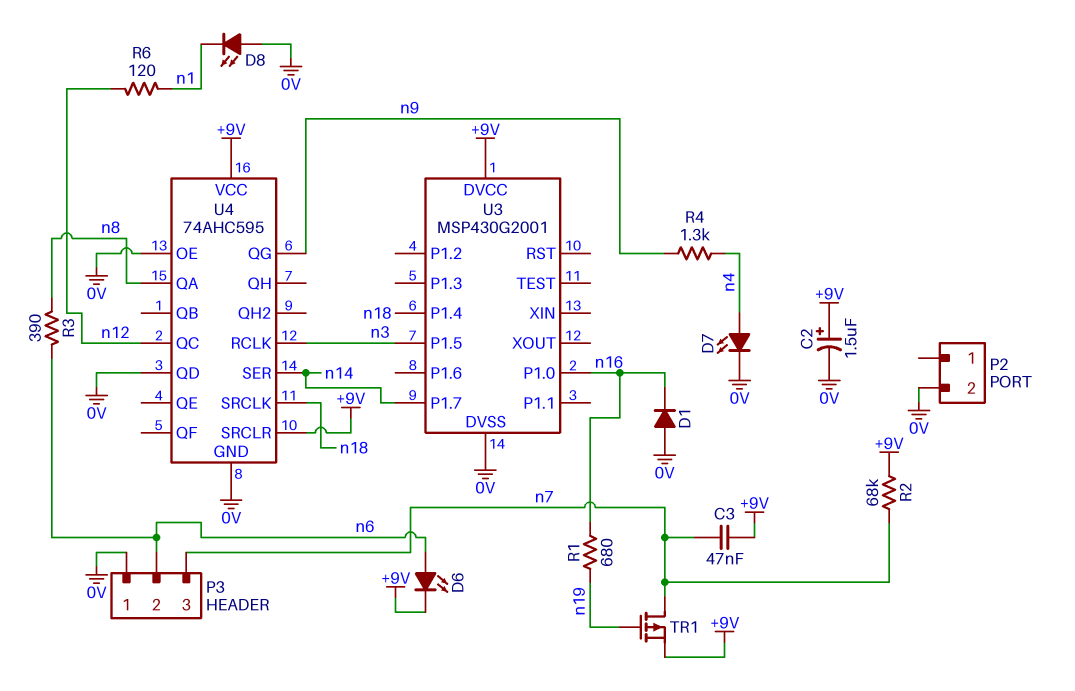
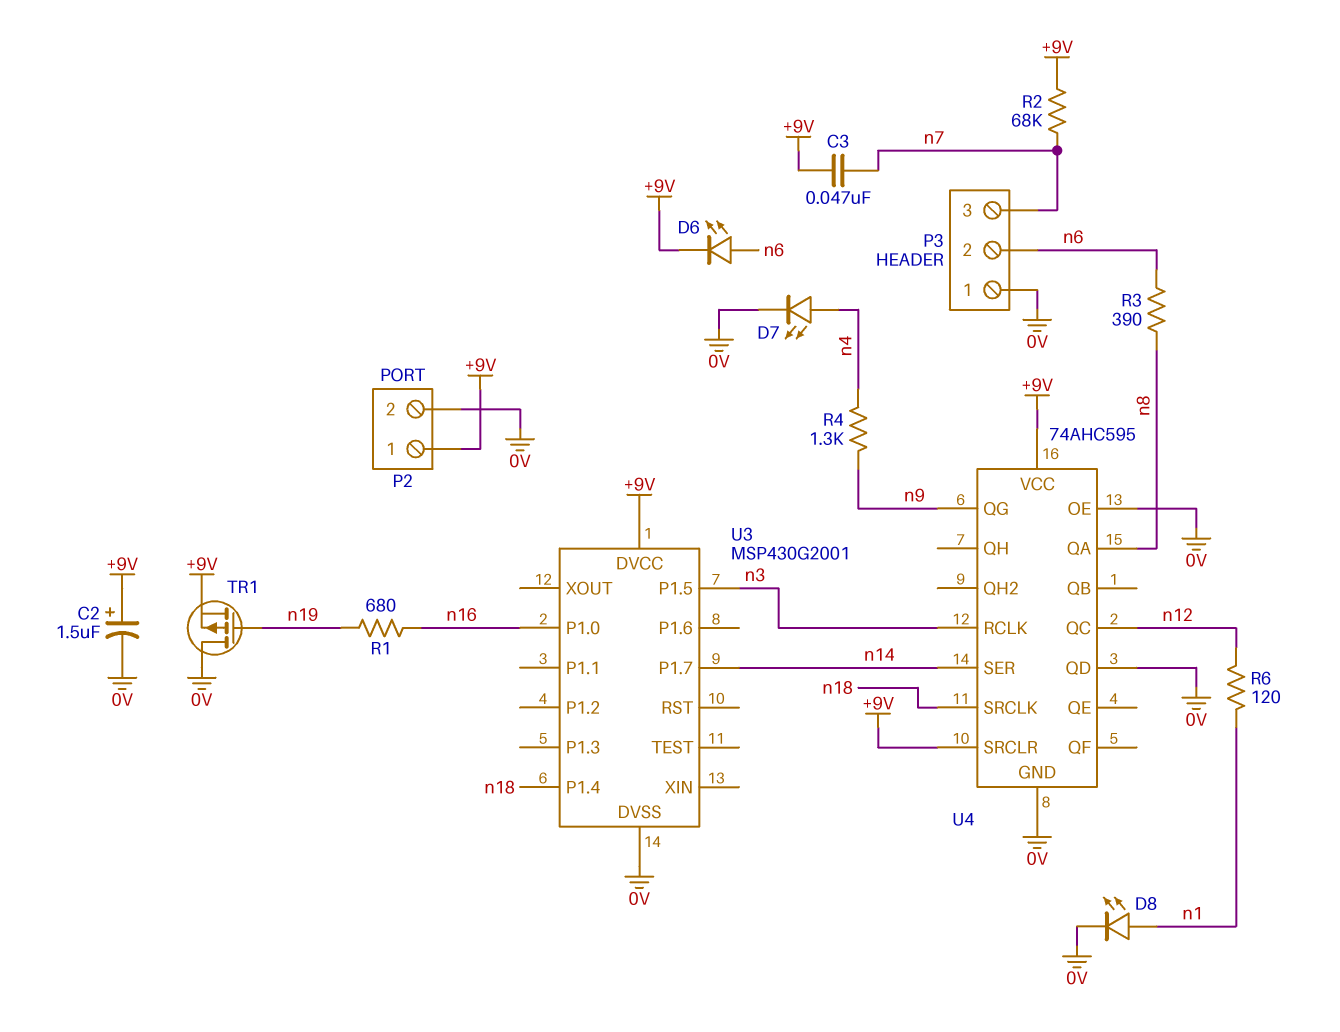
D1: diode (A 0V, K n16) -> none
D8: LED (A 0V, K n1) -> LED (A n1, K 0V)
P2 pin 1: none -> +9V
TR1: PMOS (G n19, D n7, S +9V) -> PMOS (G n19, D 0V, S +9V)

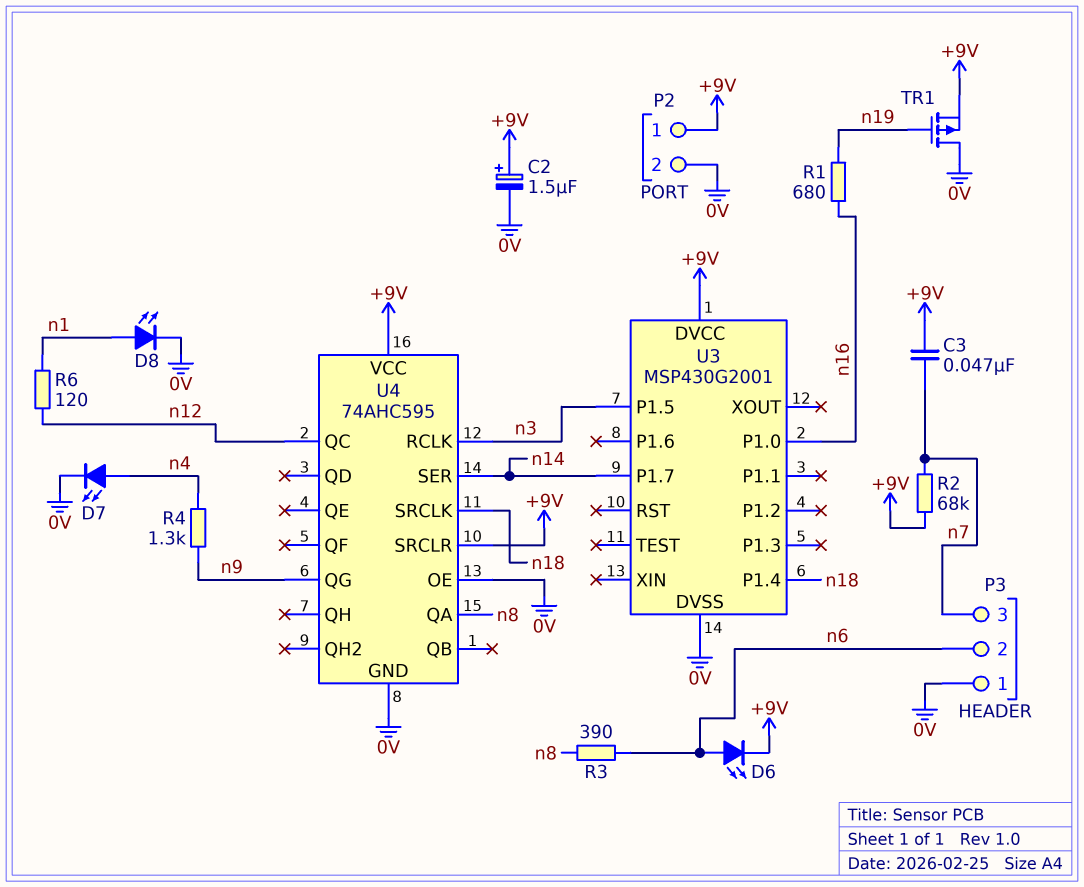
U4 pin QD: 0V -> none

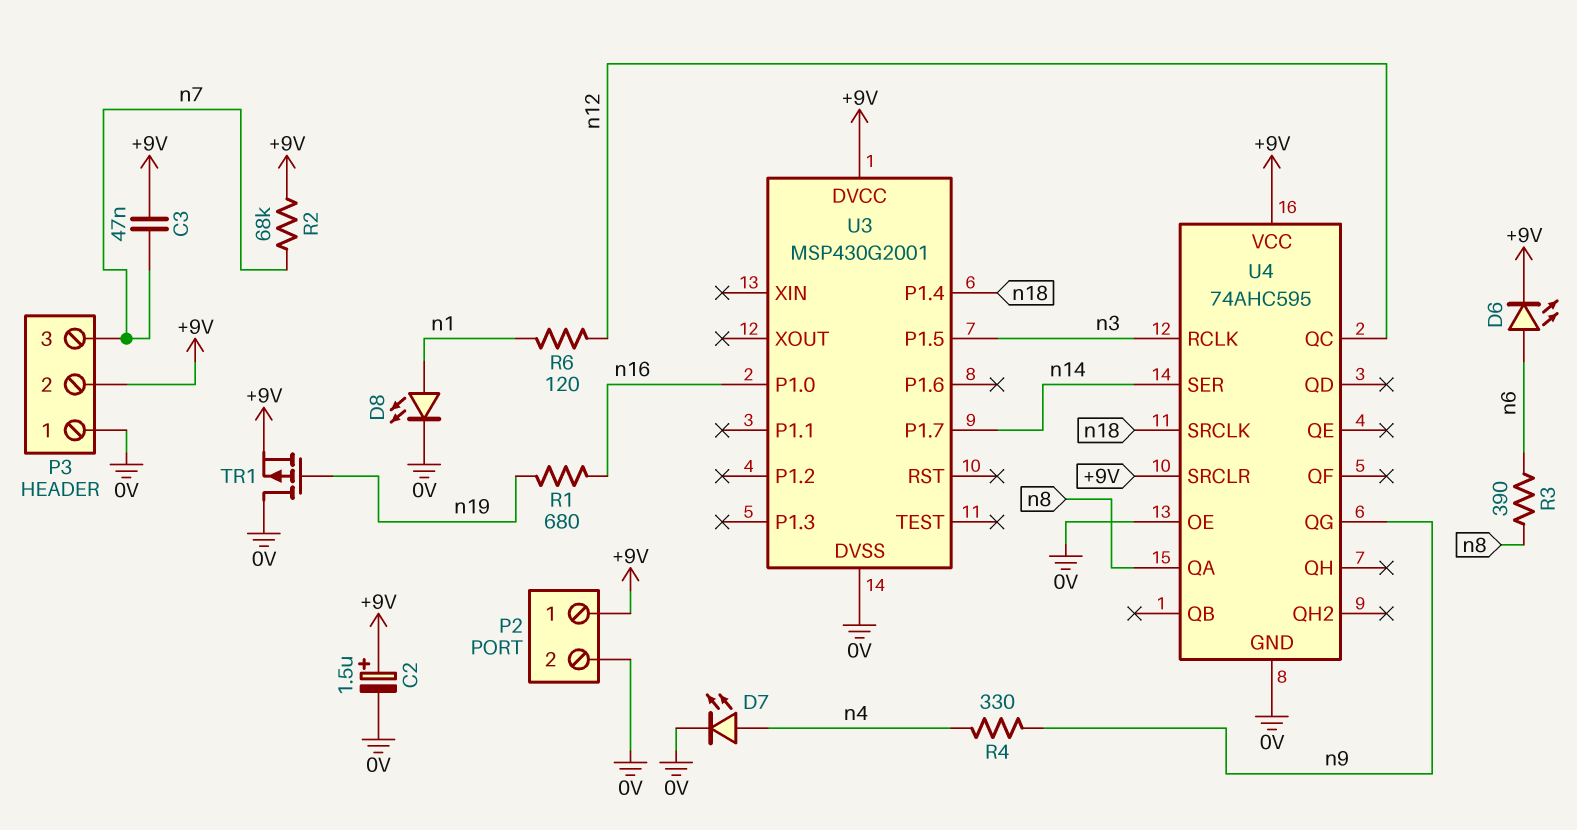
P3 pin 2: n6 -> +9V
R4: 1.3k (n4, n9) -> 330 (n4, n9)

